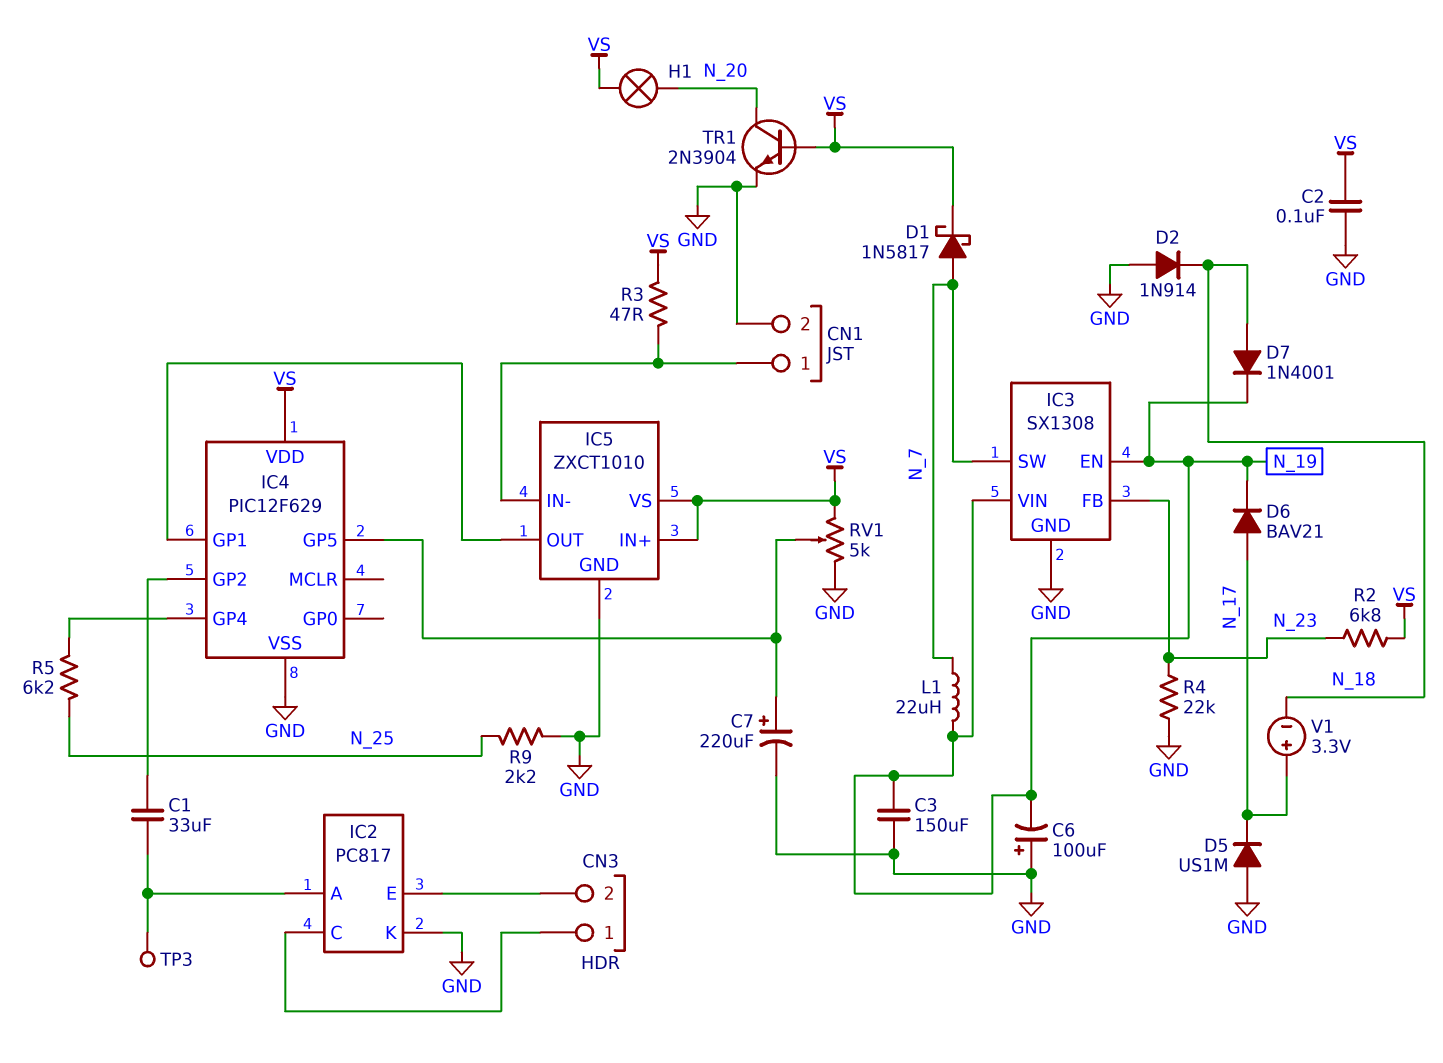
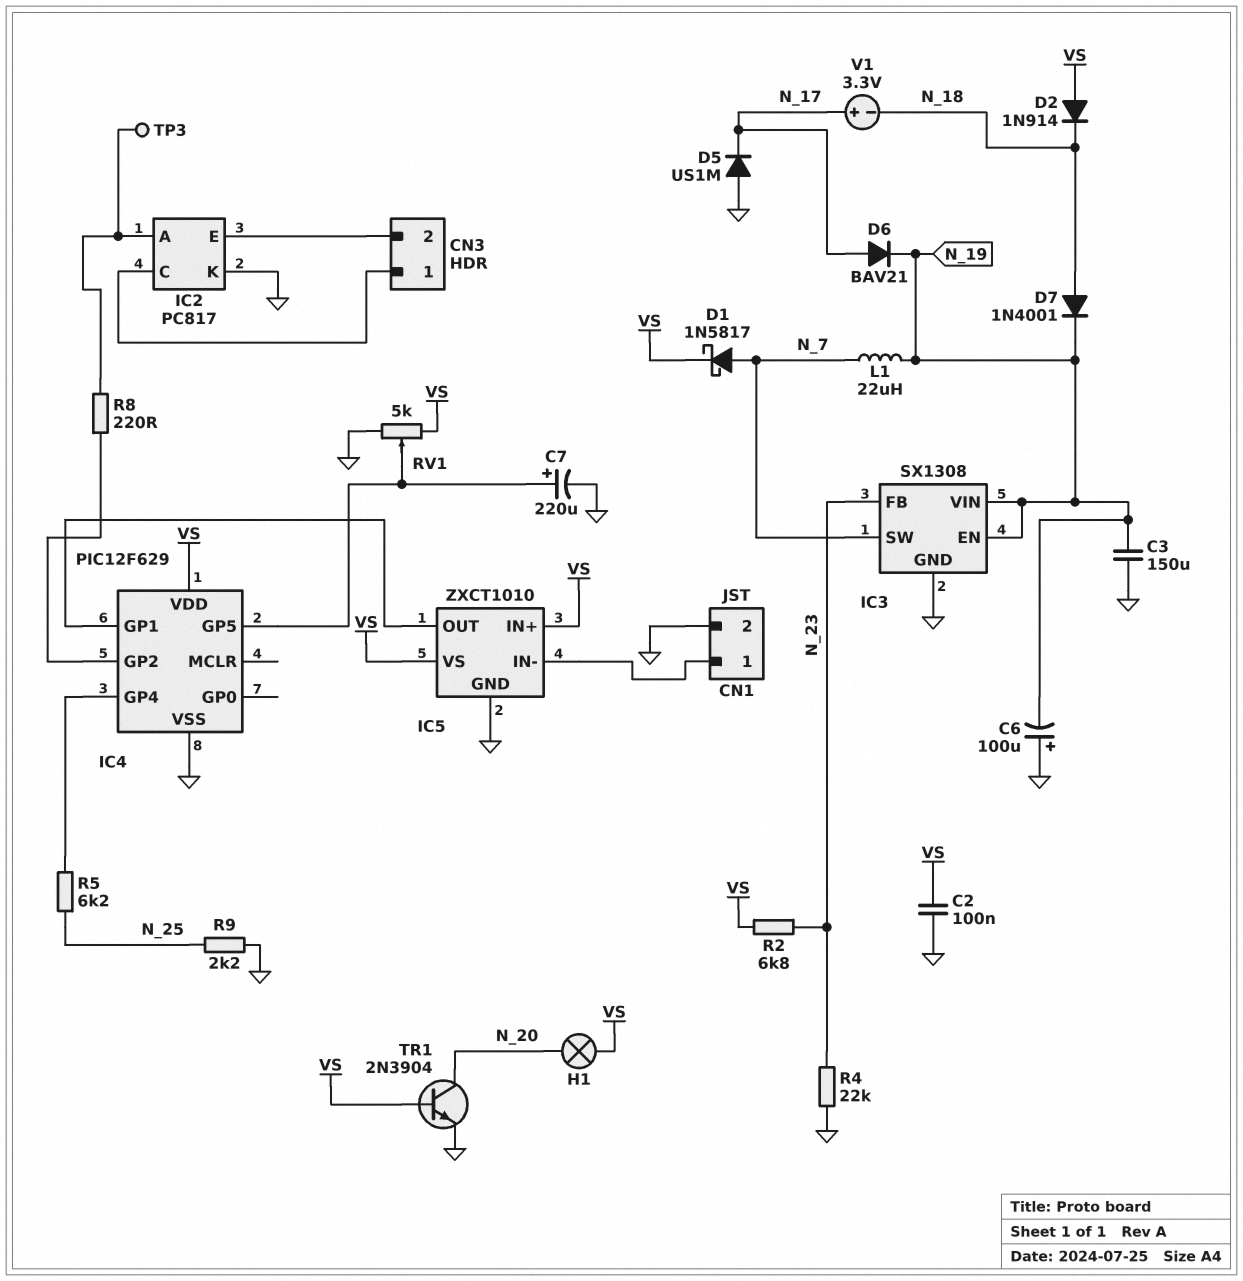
C1: 33uF (IC2/A, IC4/GP2) -> none
D2: diode 1N914 (A GND, K N_18) -> diode 1N914 (A VS, K N_18)
R3: 47 (CN1/1, VS) -> none
R8: none -> 220 (IC2/A, IC4/GP2)

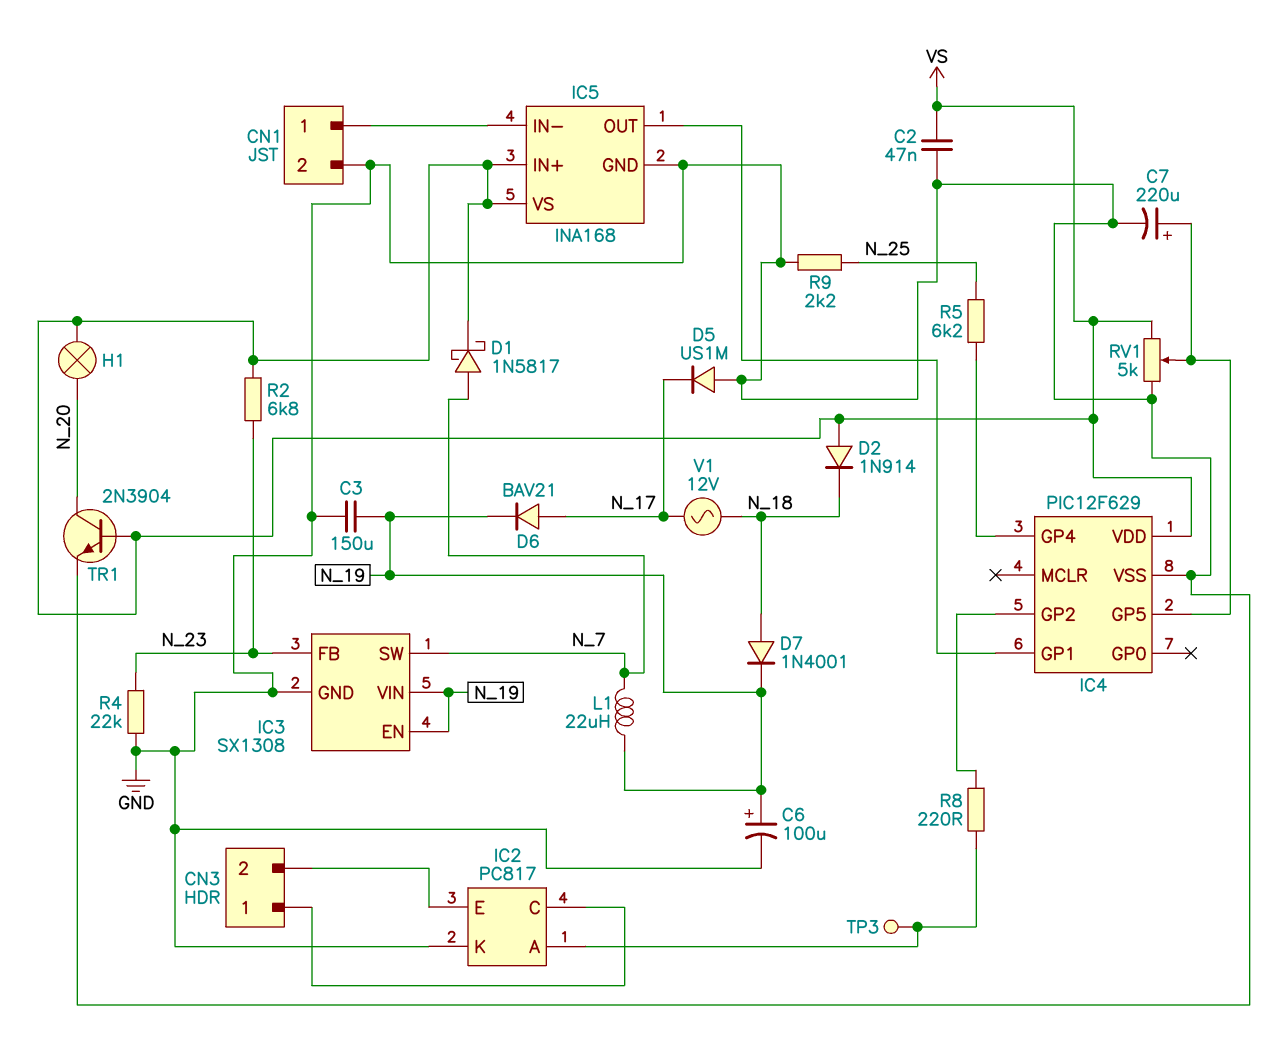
C2: 100nF (GND, VS) -> 47nF (GND, VS)
C6: 100uF (plus GND, minus N_19) -> 100uF (plus N_19, minus GND)
IC5: ZXCT1010 -> INA168
V1: 3.3V (plus N_17, minus N_18) -> AC 12V (N_17, N_18)

